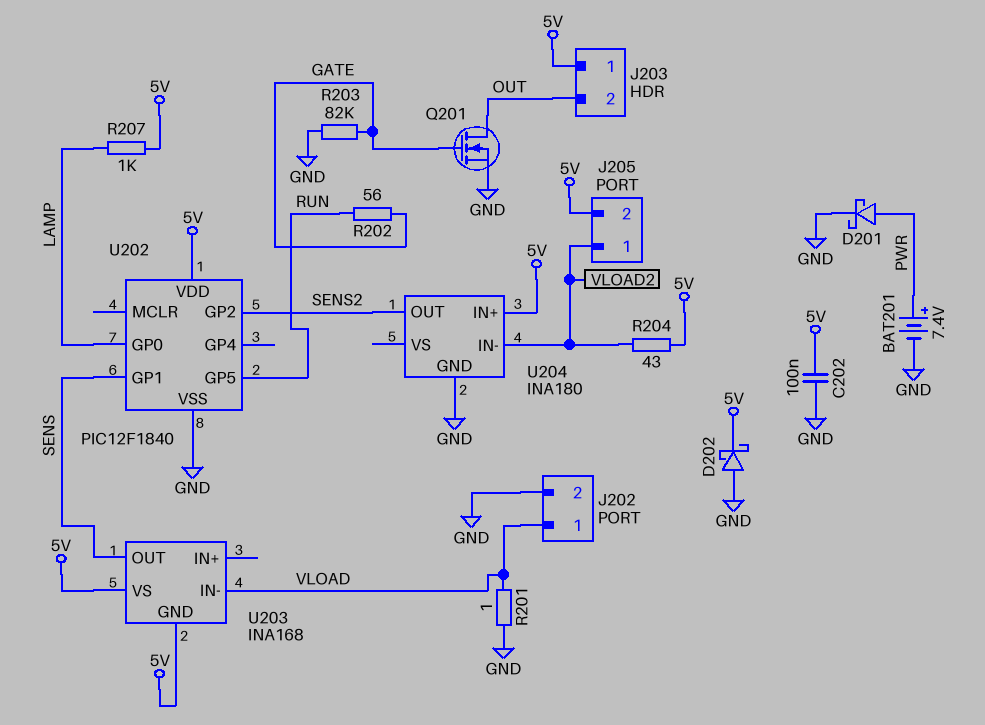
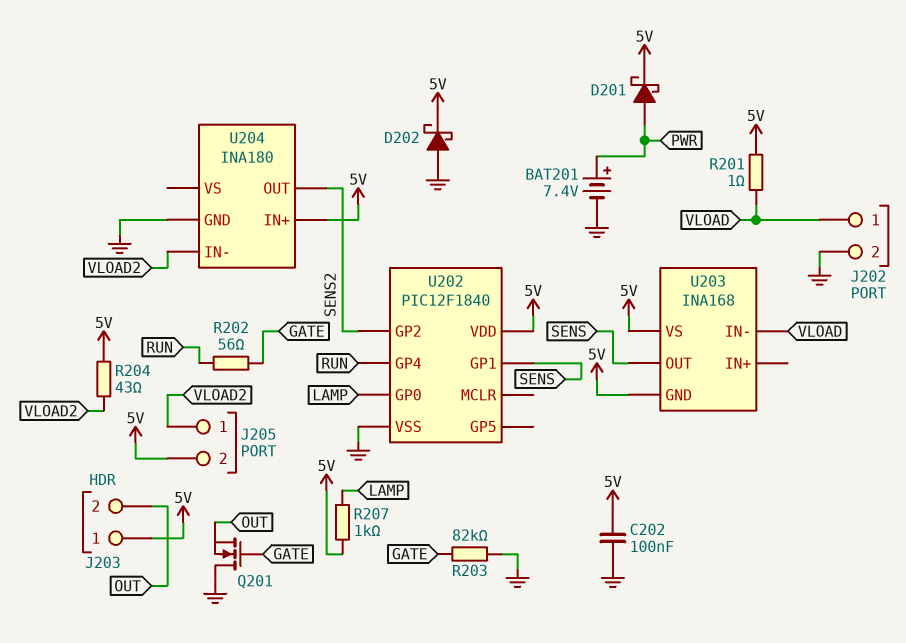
D201: schottky (A PWR, K GND) -> schottky (A PWR, K 5V)
Q201: NMOS (G GATE, D OUT, S GND) -> NMOS (G GATE, D GND, S OUT)
R201: 1 (GND, VLOAD) -> 1 (5V, VLOAD)
U202 pin GP4: none -> RUN
U202 pin GP5: RUN -> none

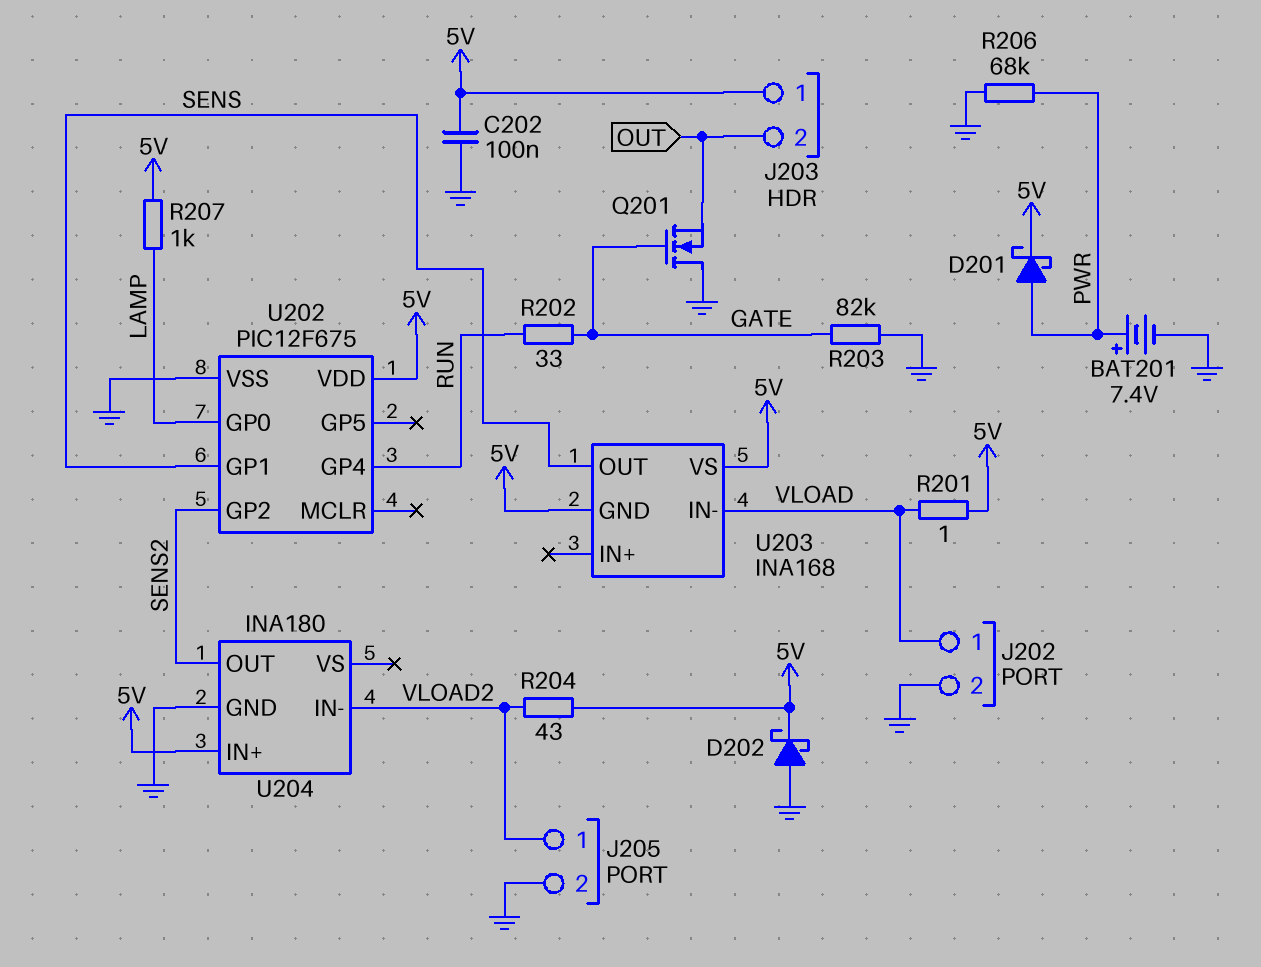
J205 pin 2: 5V -> GND
R202: 56 (GATE, RUN) -> 33 (GATE, RUN)
R206: none -> 68k (GND, PWR)
U202: PIC12F1840 -> PIC12F675

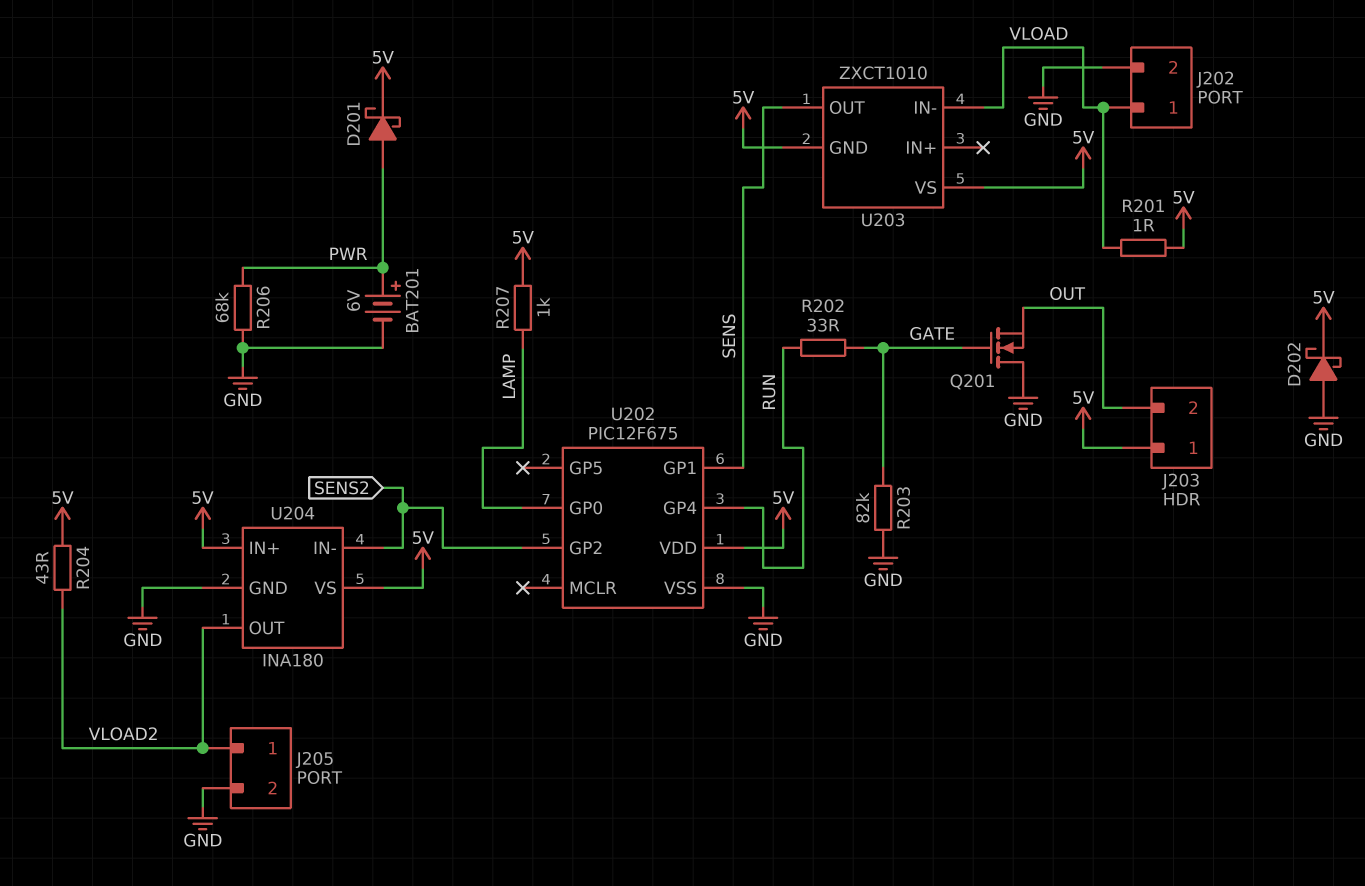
BAT201: 7.4V (plus PWR, minus GND) -> 6V (plus PWR, minus GND)
C202: 100nF (5V, GND) -> none
U203: INA168 -> ZXCT1010
U204 pin IN-: VLOAD2 -> SENS2
U204 pin OUT: SENS2 -> VLOAD2
U204 pin VS: none -> 5V

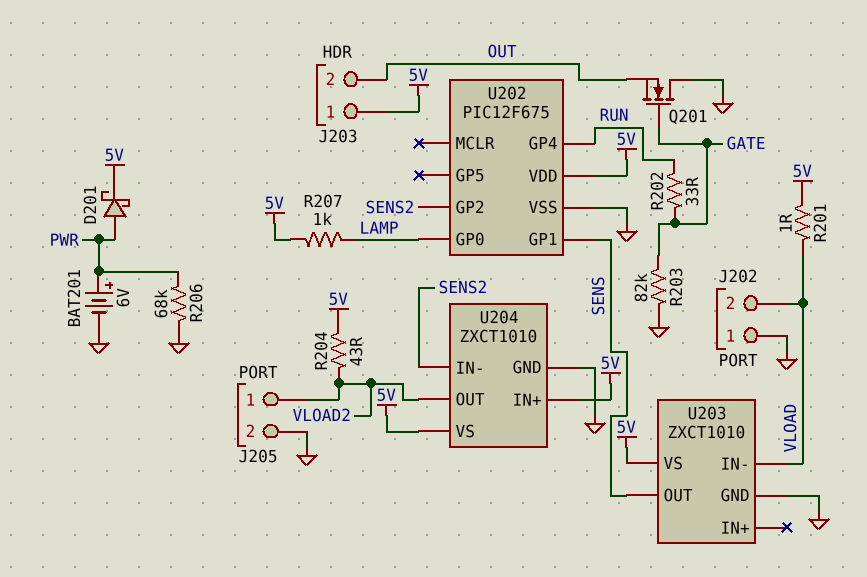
D202: schottky (A GND, K 5V) -> none
J202 pin 1: VLOAD -> GND
J202 pin 2: GND -> VLOAD
U203 pin GND: 5V -> GND
U204: INA180 -> ZXCT1010

